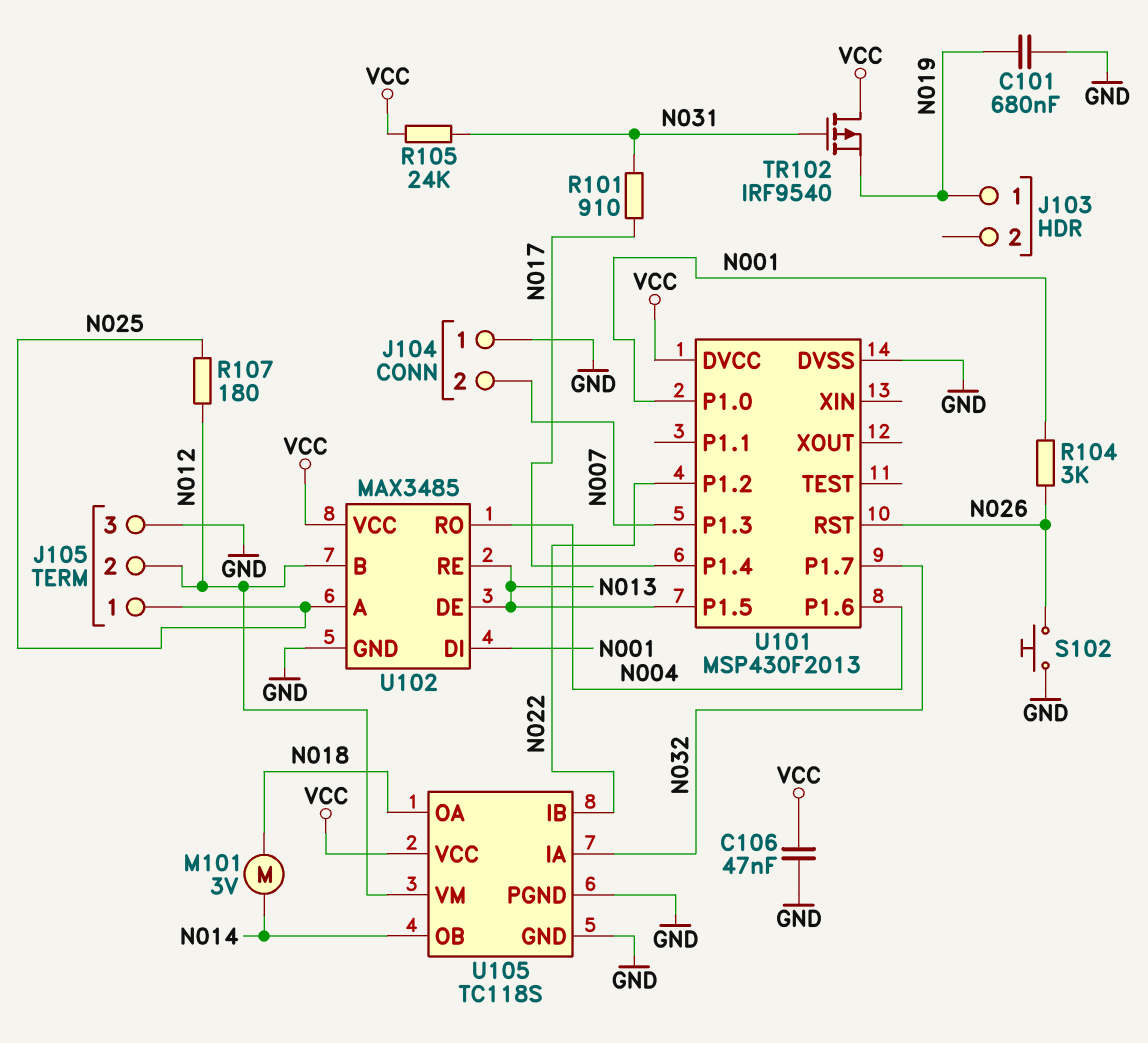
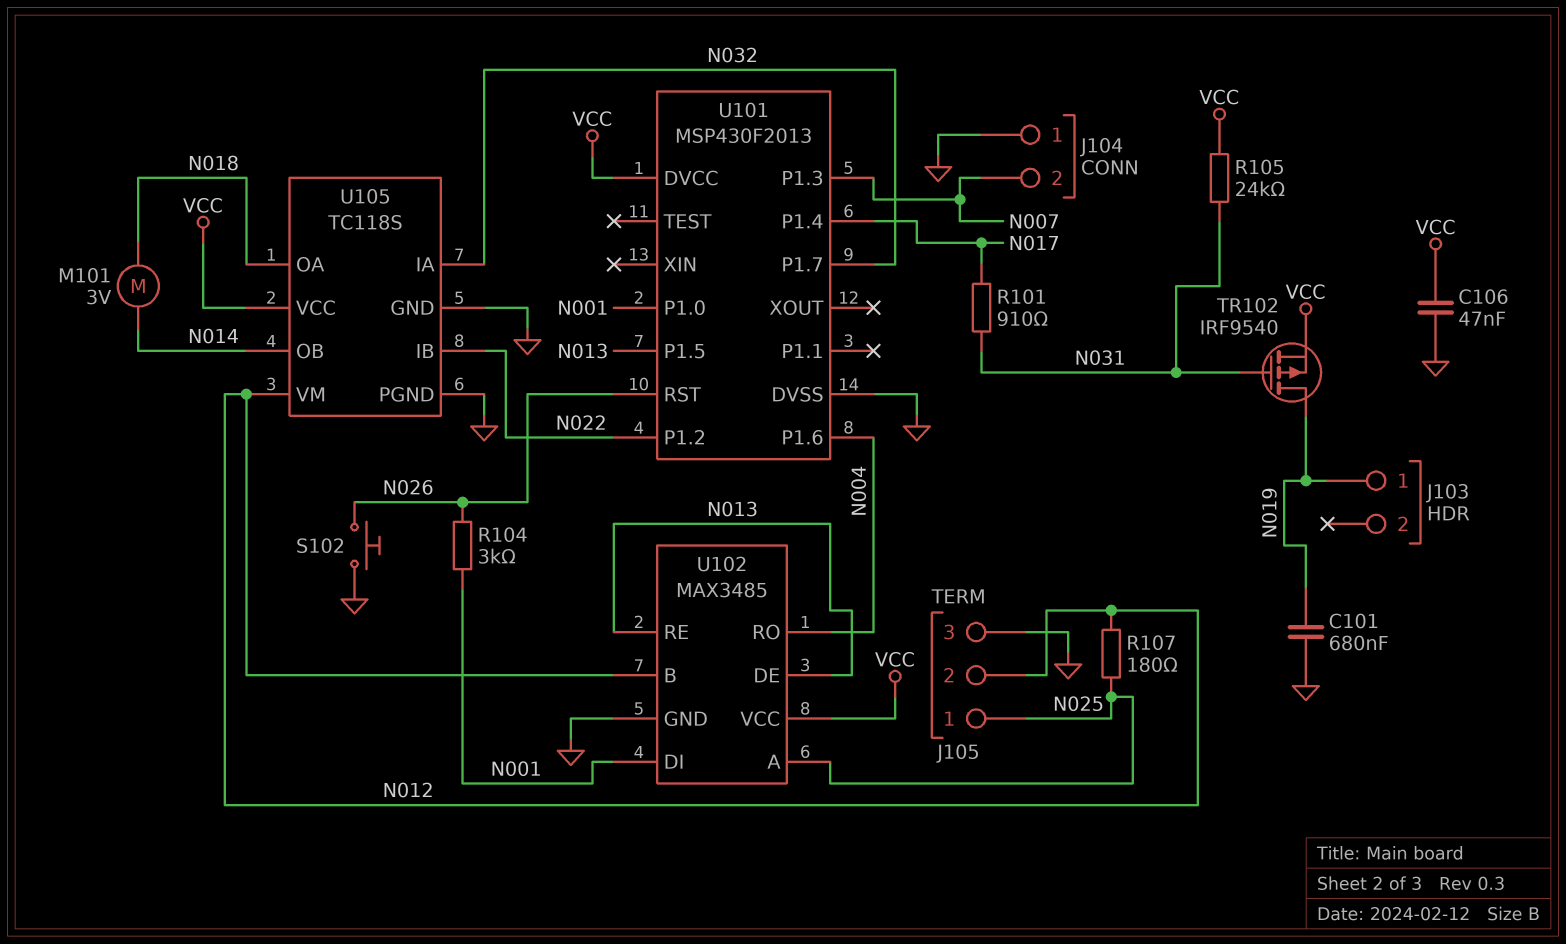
TR102: PMOS IRF9540 (G N031, D VCC, S N019) -> PMOS IRF9540 (G N031, D N019, S VCC)

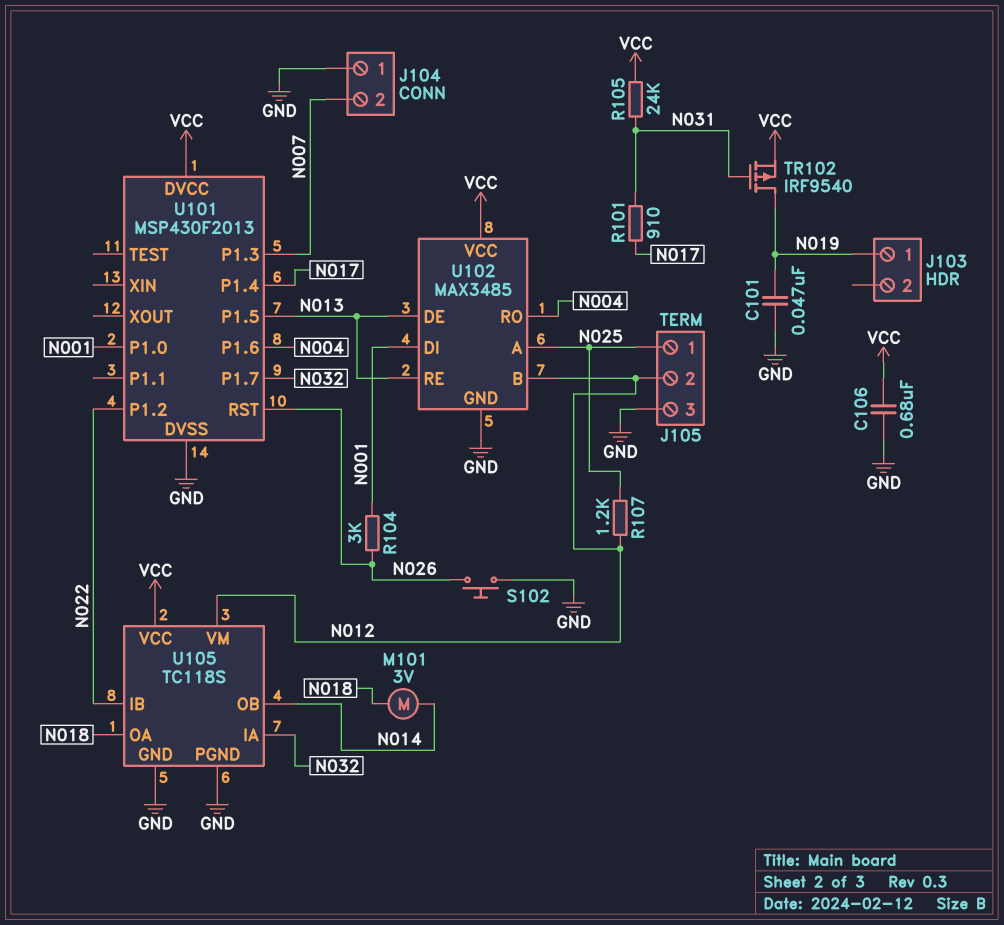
C101: 680nF (GND, N019) -> 47nF (GND, N019)
C106: 47nF (GND, VCC) -> 680nF (GND, VCC)
R107: 180 (N012, N025) -> 1.2k (N012, N025)

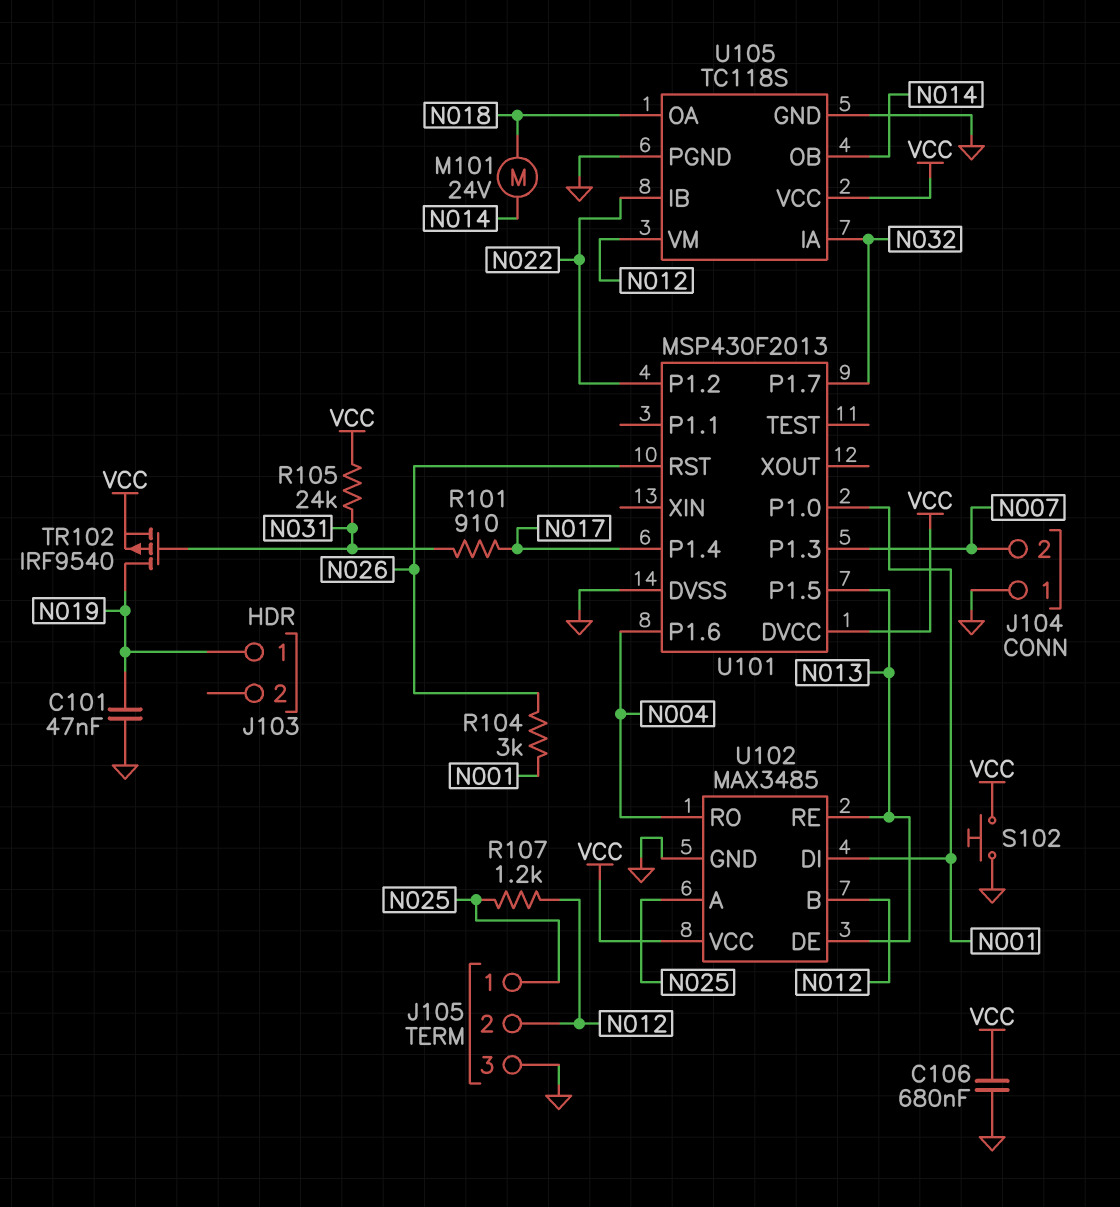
M101: motor 3V (N014, N018) -> motor 24V (N014, N018)
S102: button (GND, N026) -> button (GND, VCC)

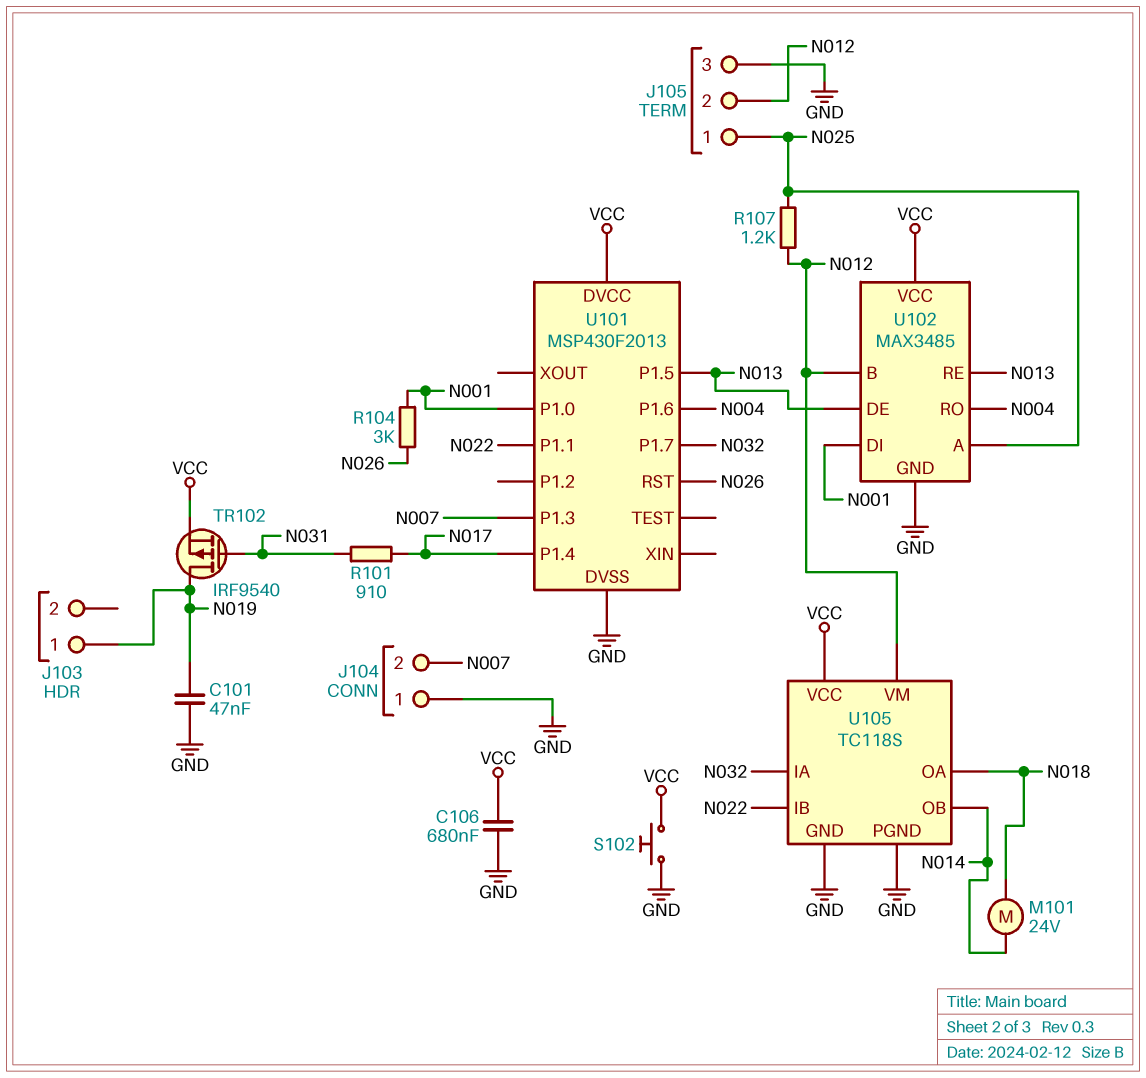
R105: 24k (N031, VCC) -> none
U101 pin P1.1: none -> N022
U101 pin P1.2: N022 -> none

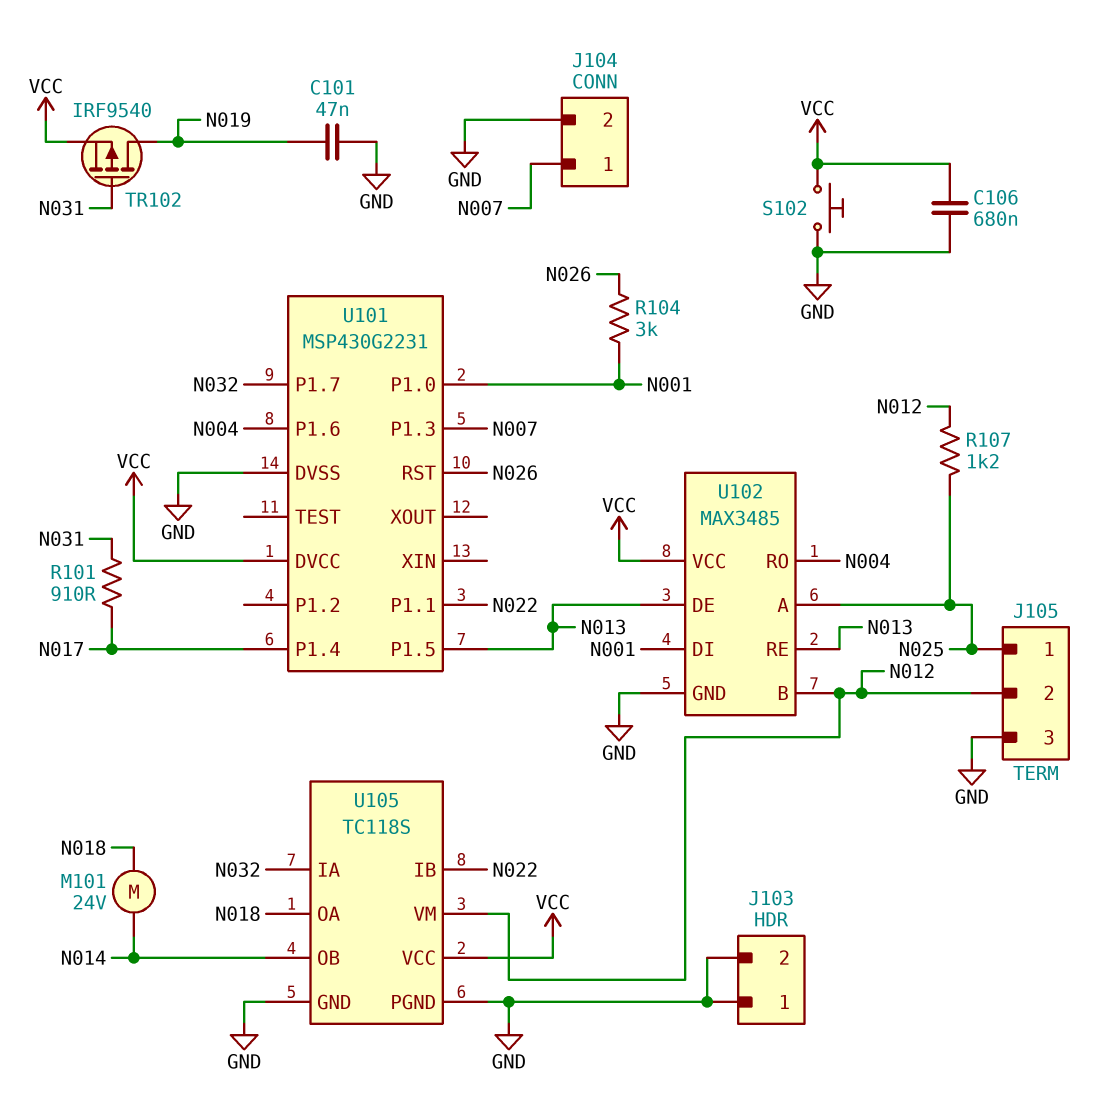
J103 pin 1: N019 -> GND
J103 pin 2: none -> GND
J104 pin 1: GND -> N007
J104 pin 2: N007 -> GND
U101: MSP430F2013 -> MSP430G2231

